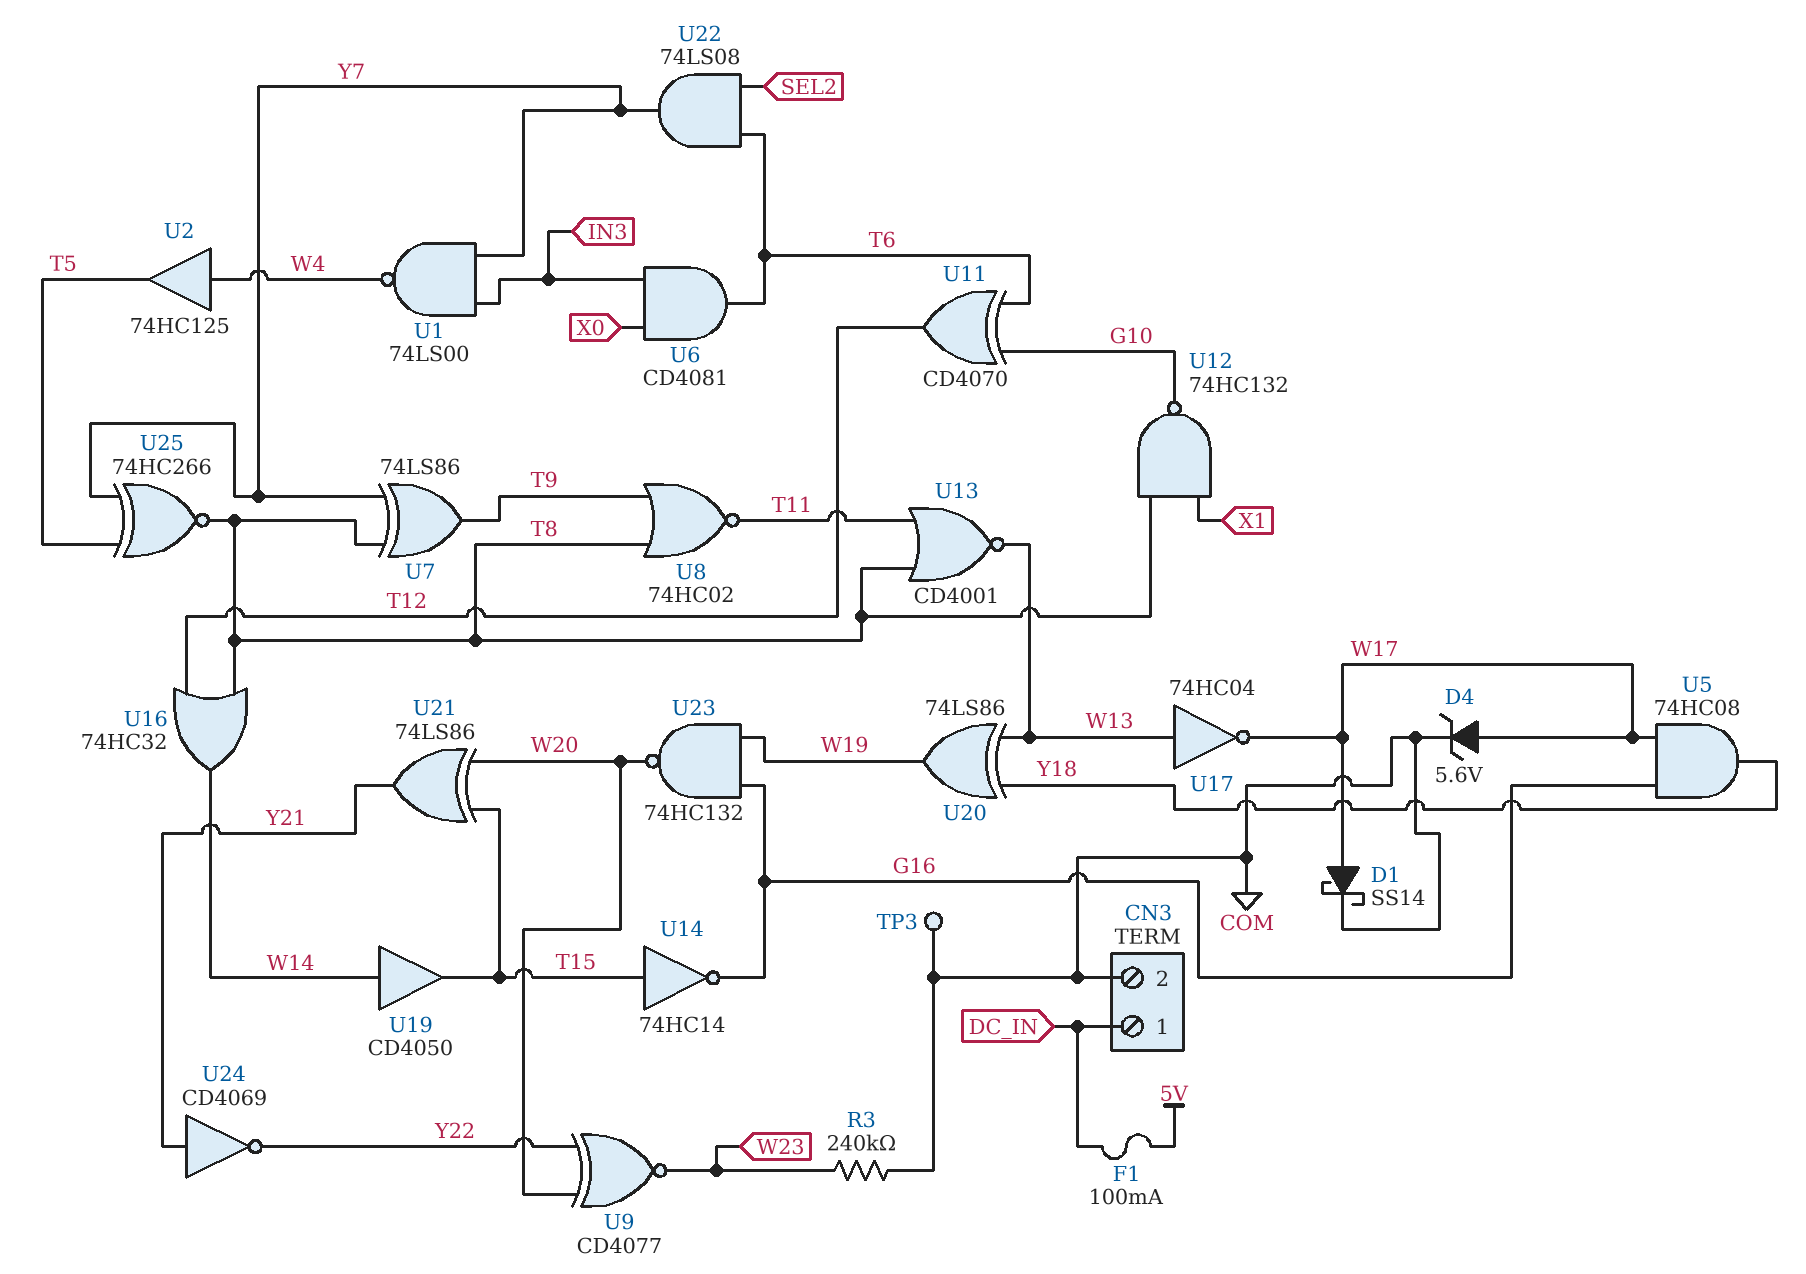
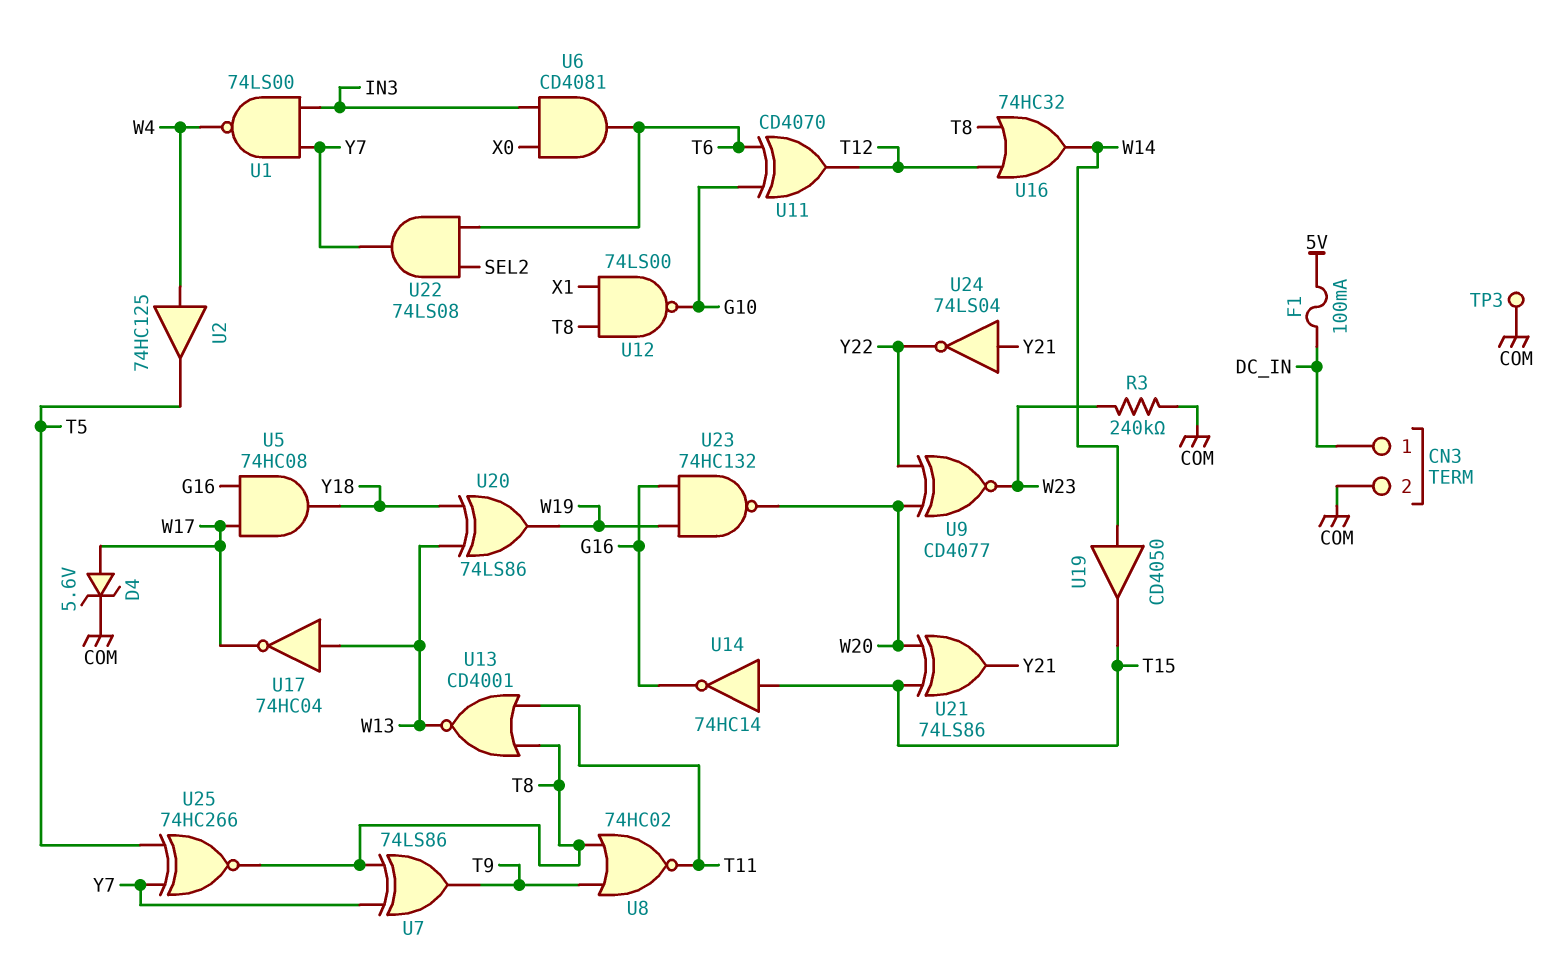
D1: schottky SS14 (A W17, K COM) -> none
U12: NAND 74HC132 (in T8, in X1, out G10) -> NAND 74LS00 (in T8, in X1, out G10)
U24: NOT CD4069 (in Y21, out Y22) -> NOT 74LS04 (in Y21, out Y22)

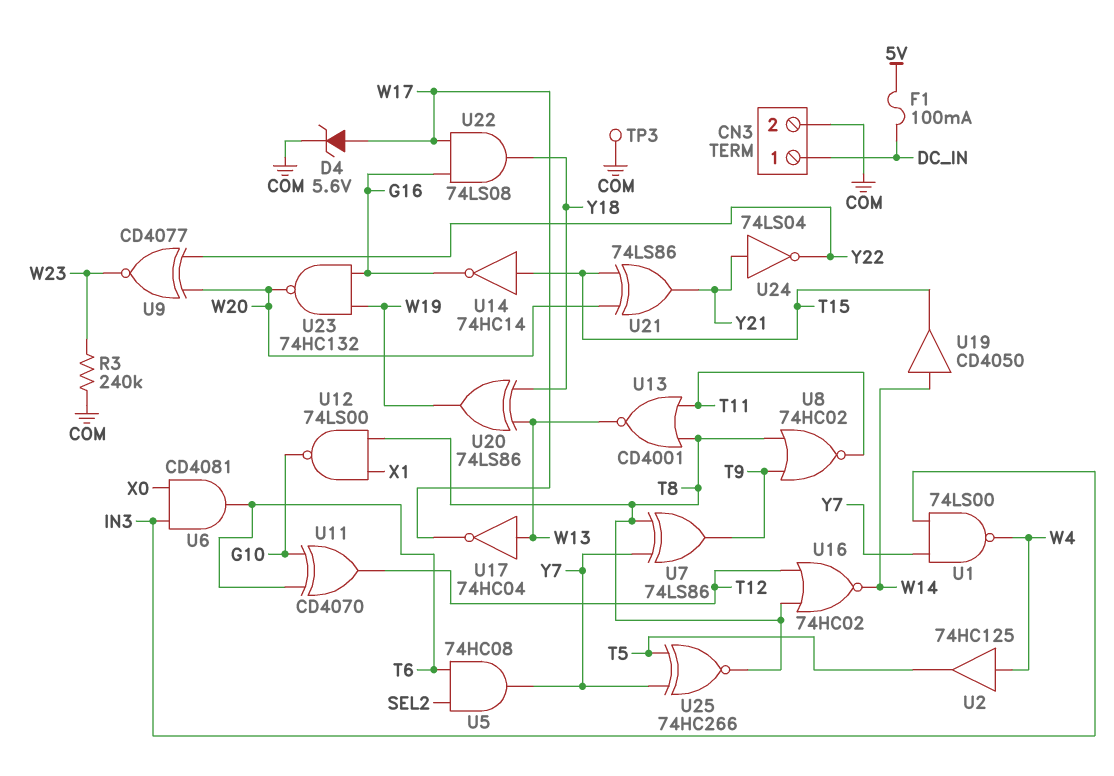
U5: AND 74HC08 (in G16, in W17, out Y18) -> AND 74HC08 (in SEL2, in T6, out Y7)
U16: OR 74HC32 (in T8, in T12, out W14) -> NOR 74HC02 (in T8, in T12, out W14)
U22: AND 74LS08 (in SEL2, in T6, out Y7) -> AND 74LS08 (in G16, in W17, out Y18)

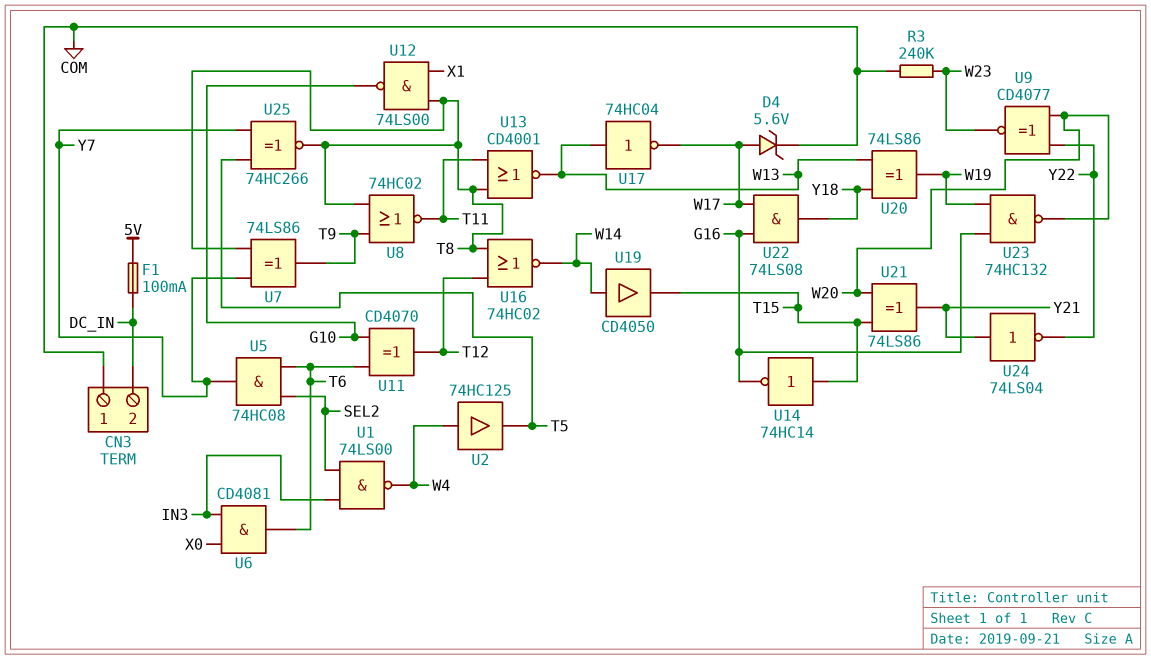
CN3 pin 1: DC_IN -> COM
CN3 pin 2: COM -> DC_IN
TP3: test point (COM) -> none
U1: NAND 74LS00 (in IN3, in Y7, out W4) -> NAND 74LS00 (in IN3, in SEL2, out W4)

